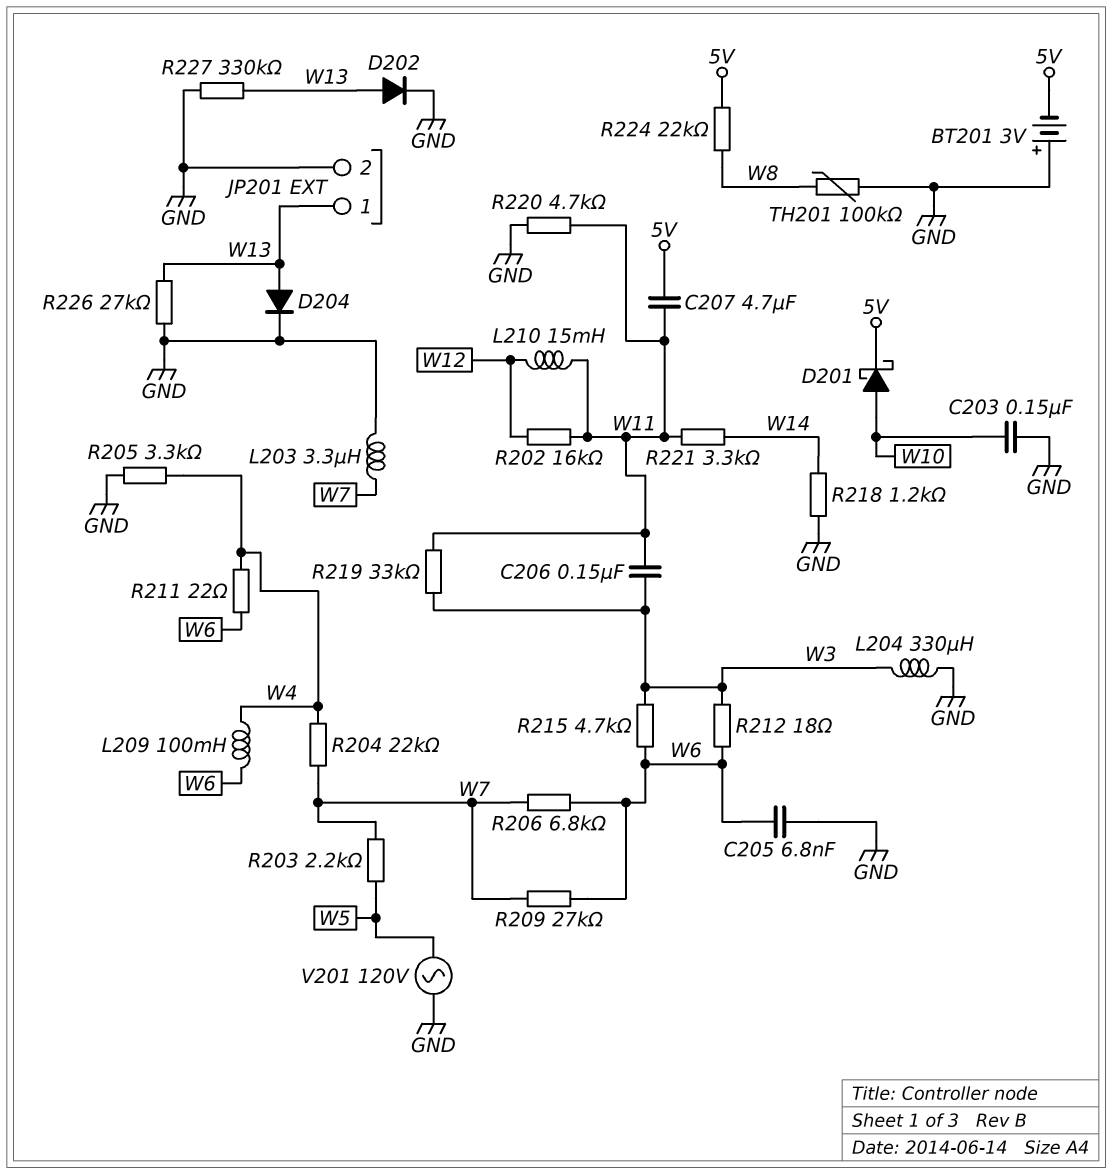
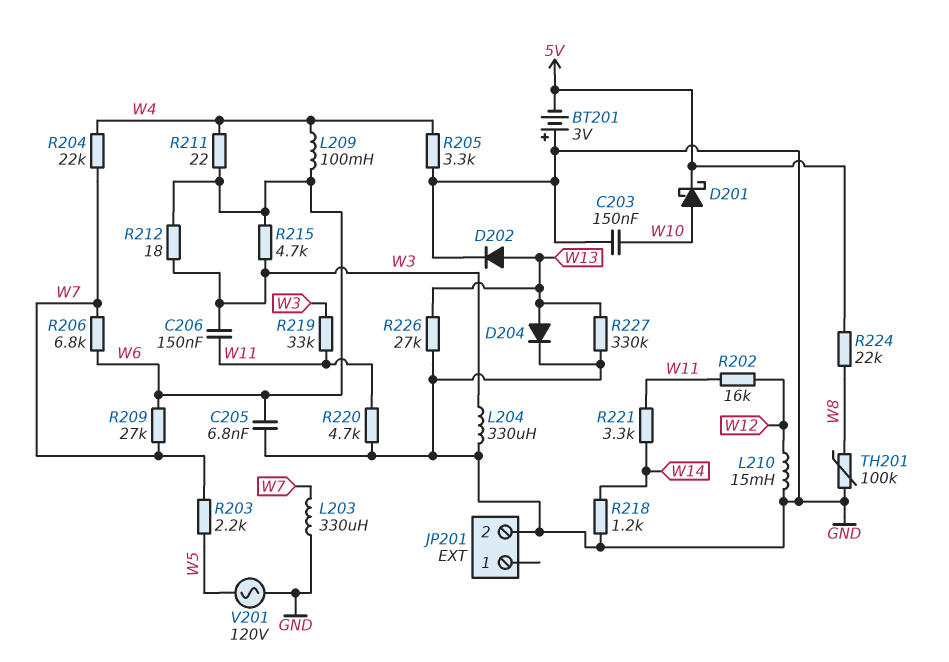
C207: 4.7uF (5V, W11) -> none
JP201 pin 1: W13 -> none
L203: 3.3uH (GND, W7) -> 330uH (GND, W7)
L210: 15mH (W11, W12) -> 15mH (GND, W12)

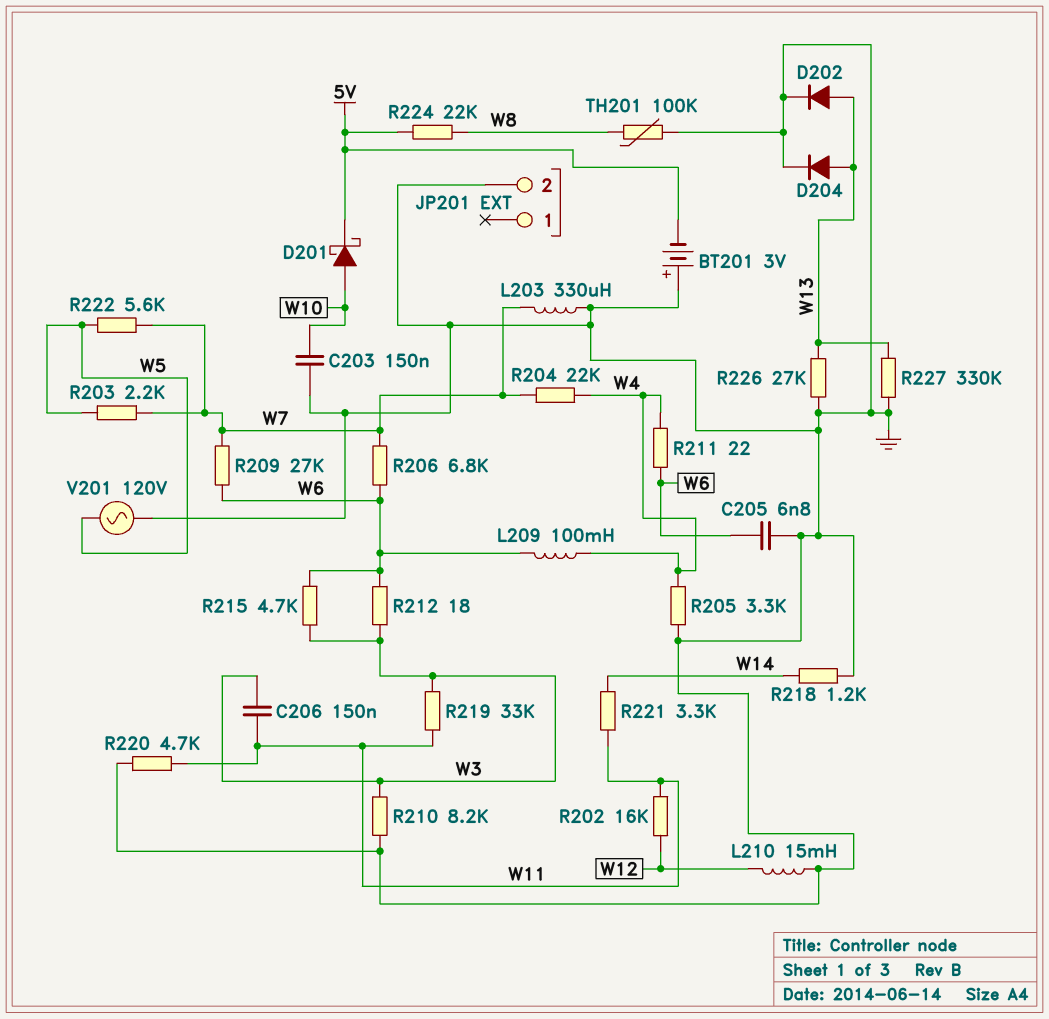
L204: 330uH (GND, W3) -> none
R210: none -> 8.2k (GND, W3)
R222: none -> 5.6k (W5, W7)

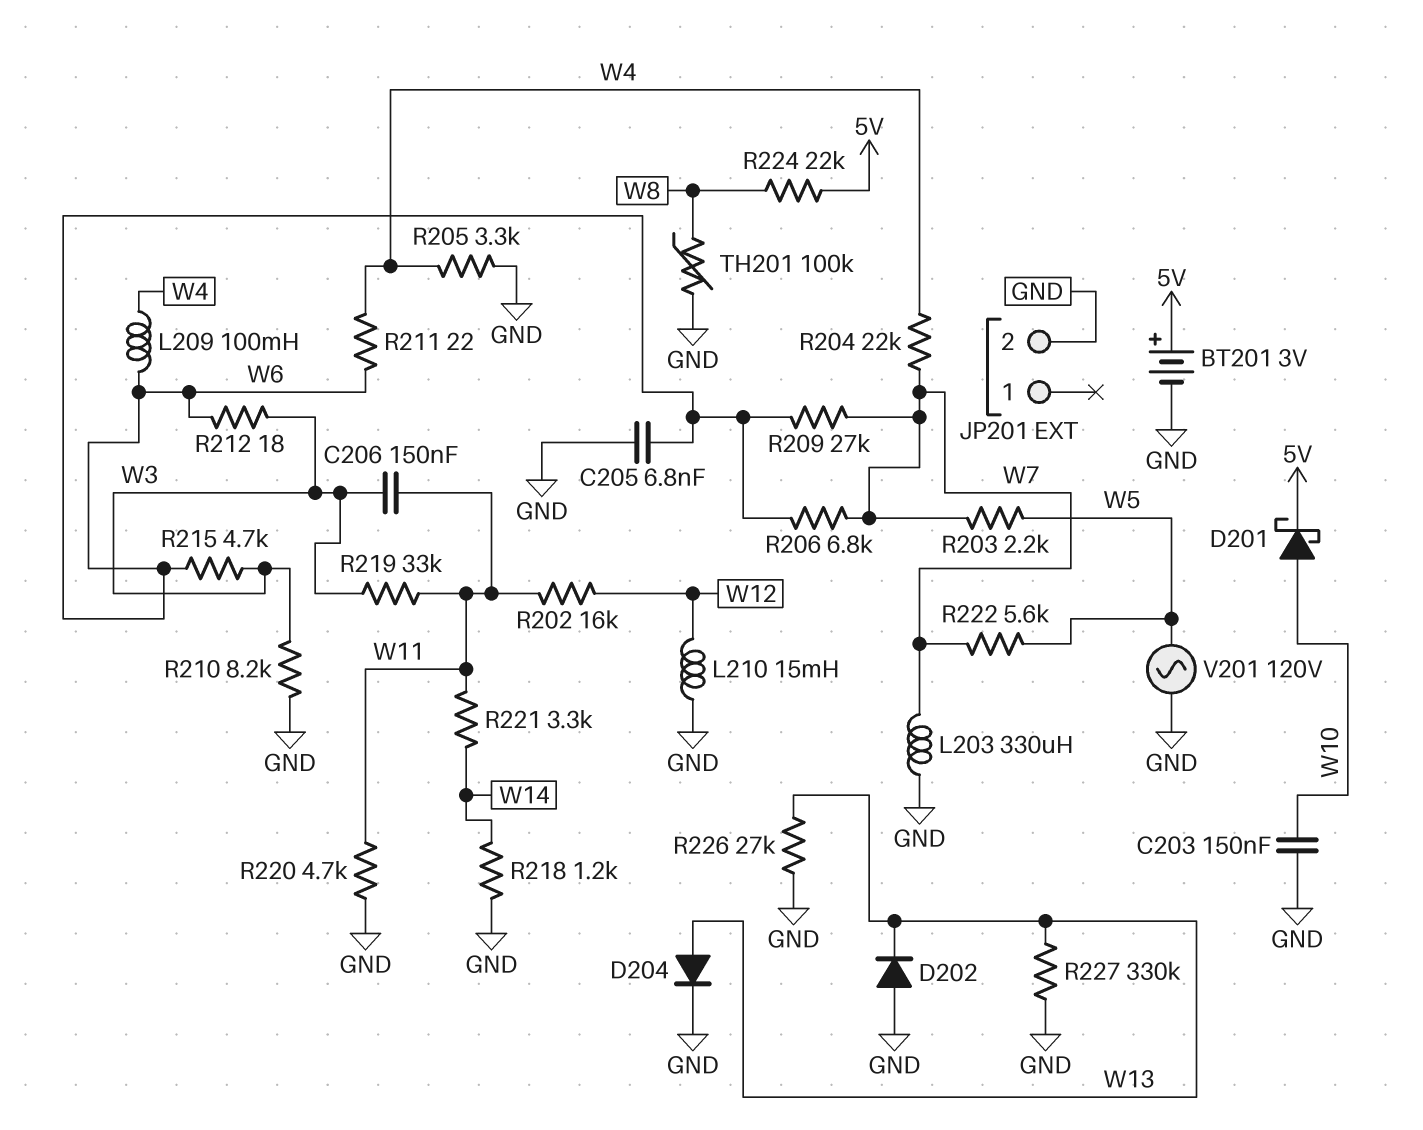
BT201: 3V (plus GND, minus 5V) -> 3V (plus 5V, minus GND)
D202: diode (A W13, K GND) -> diode (A GND, K W13)

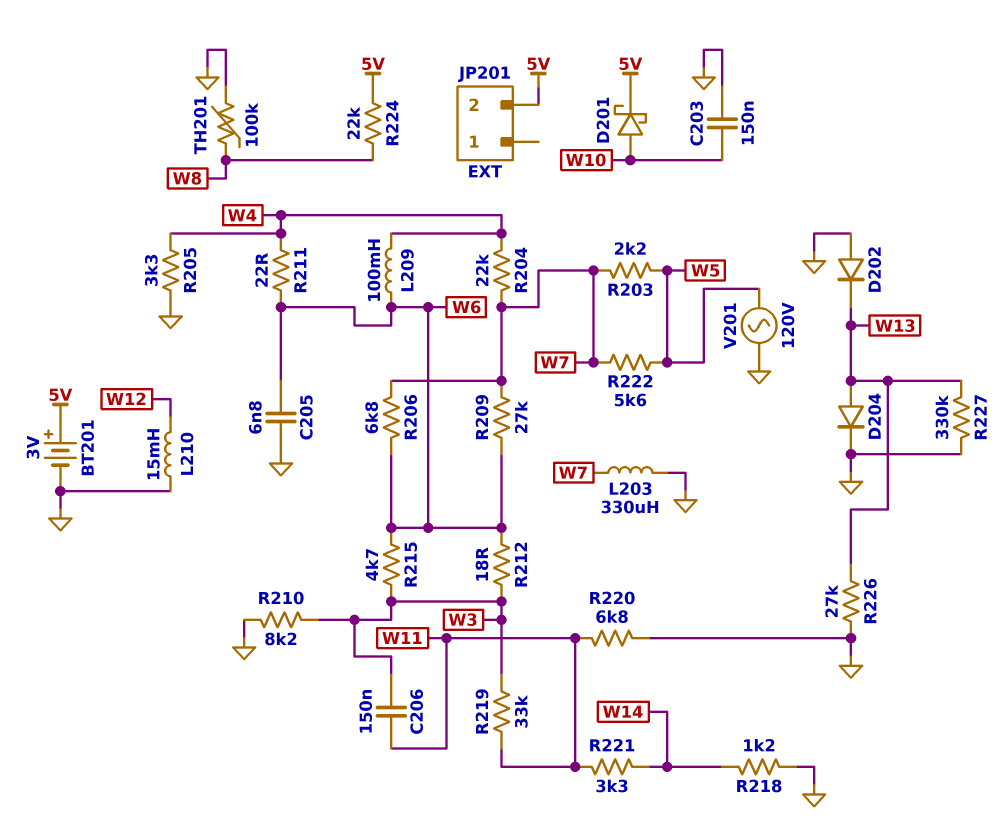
JP201 pin 2: GND -> 5V
R202: 16k (W11, W12) -> none
R220: 4.7k (GND, W11) -> 6.8k (GND, W11)

